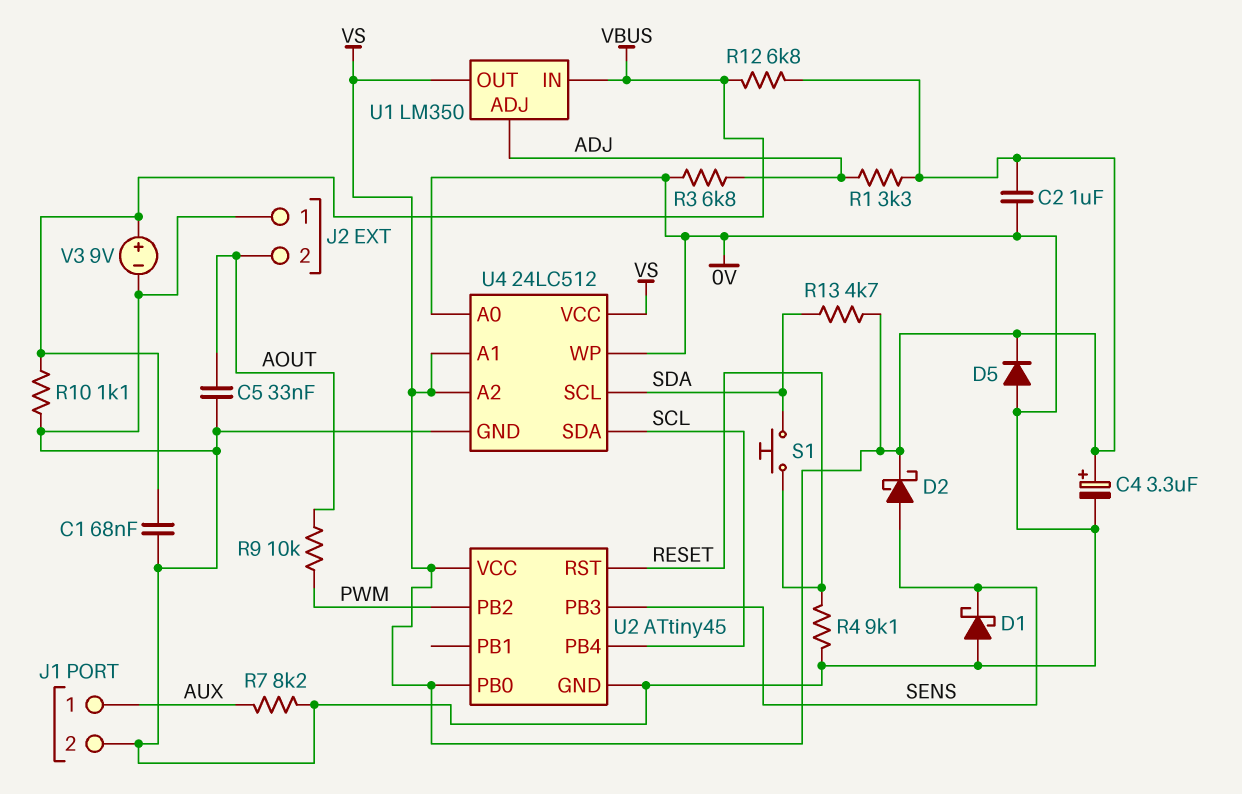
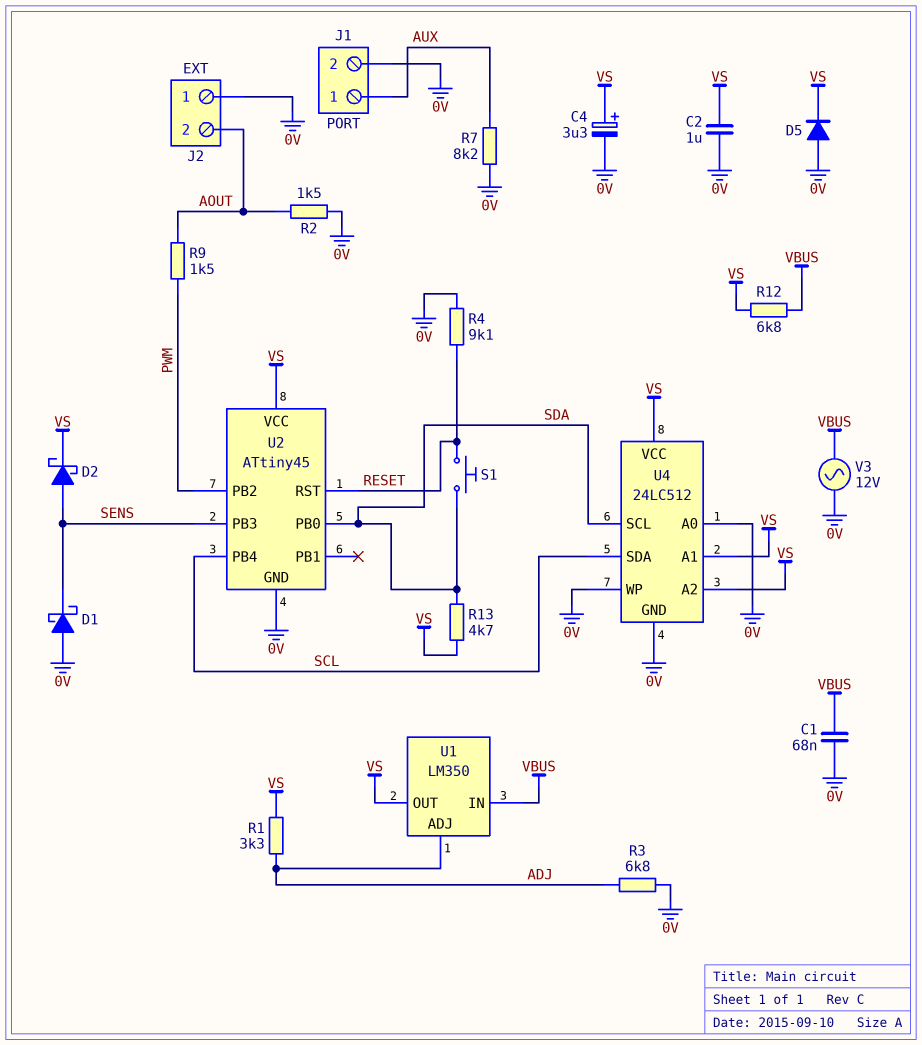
C5: 33nF (0V, AOUT) -> none
R2: none -> 1.5k (0V, AOUT)
R9: 10k (AOUT, PWM) -> 1.5k (AOUT, PWM)
R10: 1.1k (0V, VBUS) -> none
U2 pin PB0: VS -> SDA
V3: 9V (plus VBUS, minus 0V) -> AC 12V (0V, VBUS)

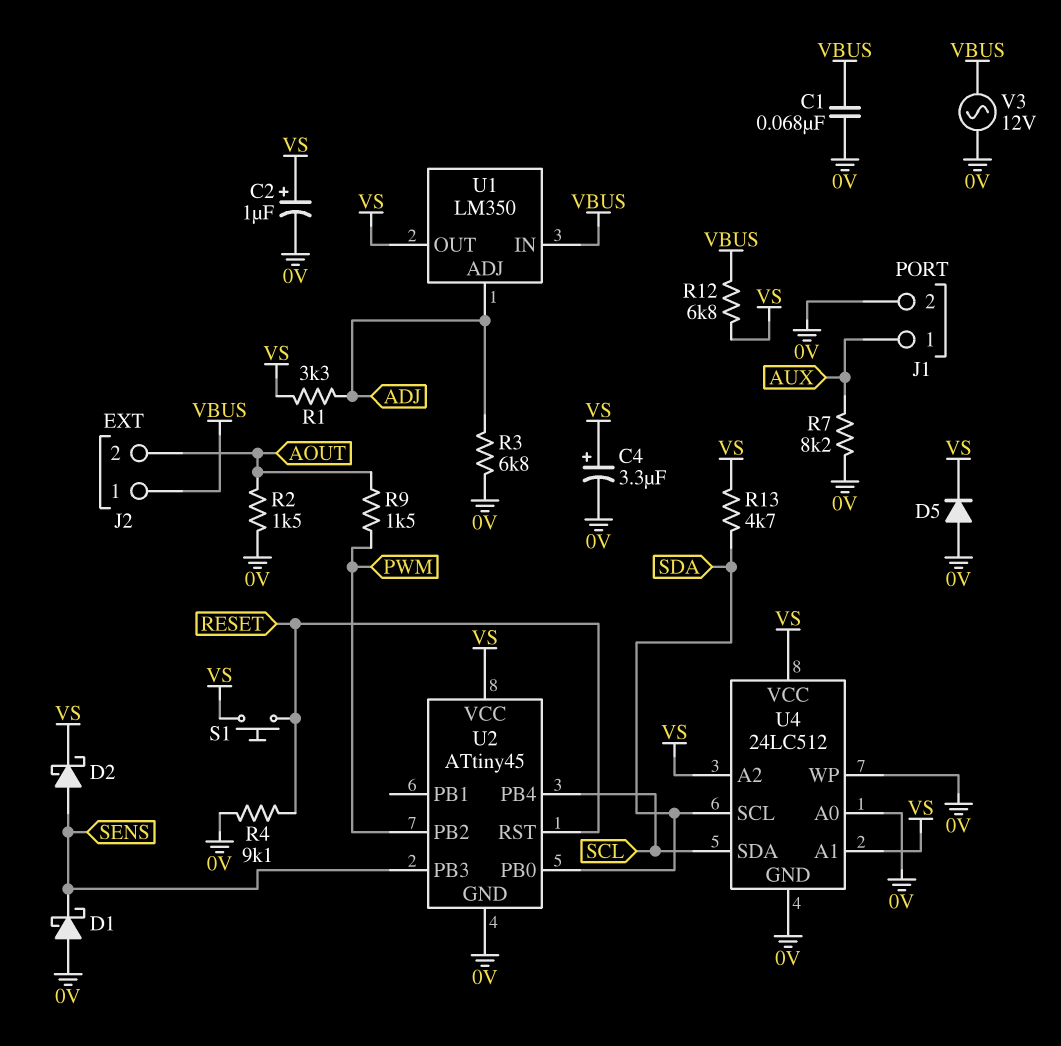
C2: 1uF (0V, VS) -> 1uF (plus VS, minus 0V)
J2 pin 1: 0V -> VBUS
S1: button (RESET, SDA) -> button (RESET, VS)

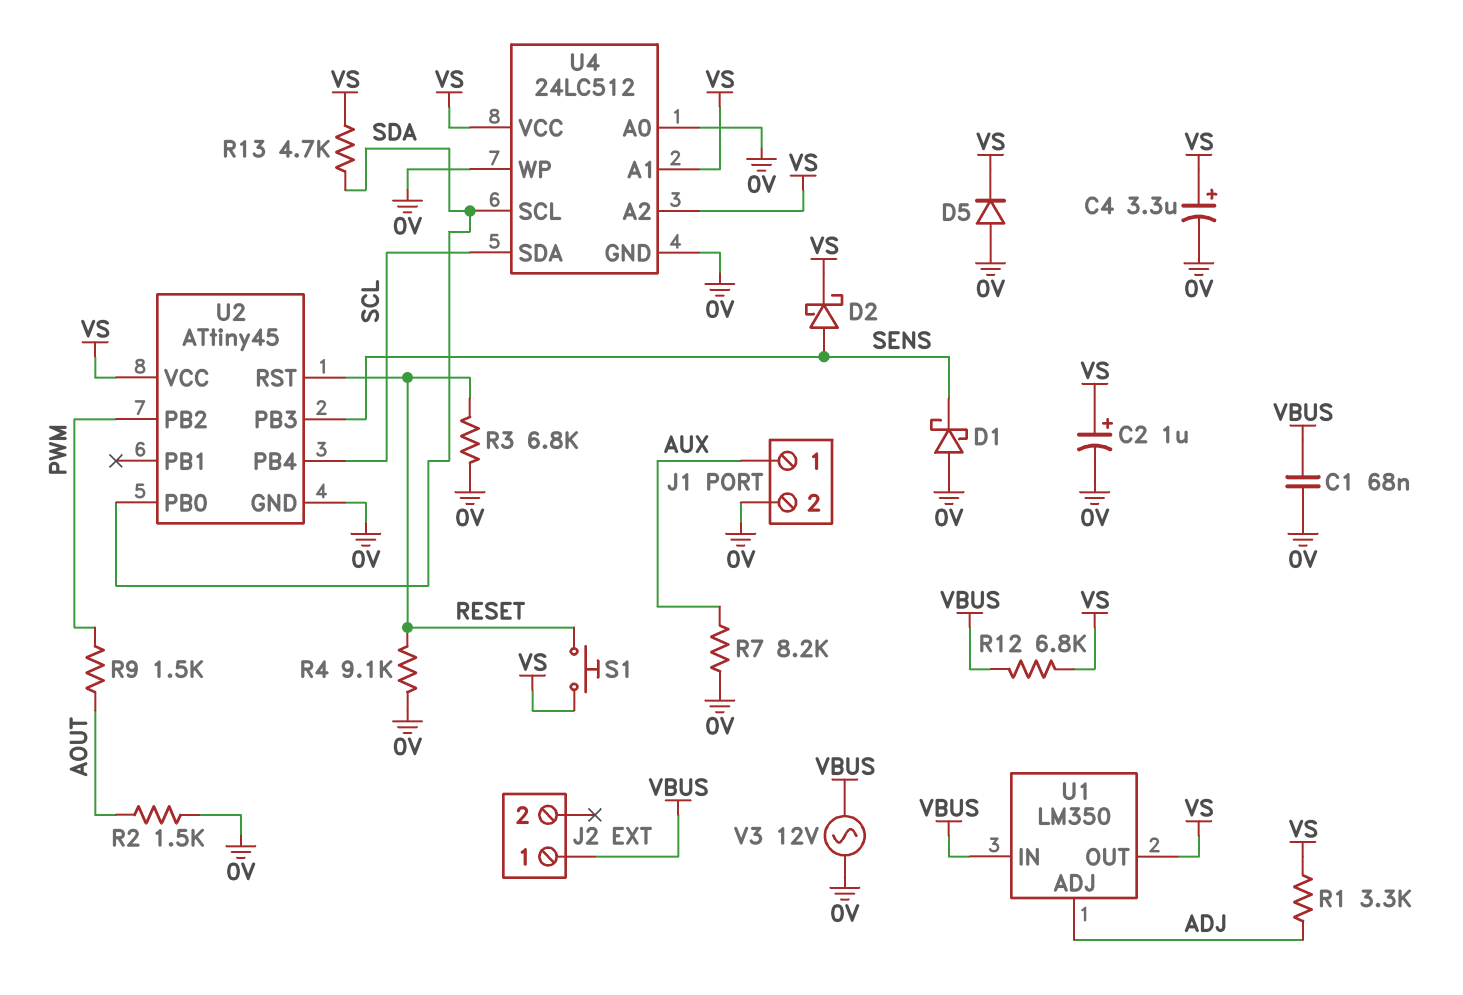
J2 pin 2: AOUT -> none
R3: 6.8k (0V, ADJ) -> 6.8k (0V, RESET)

